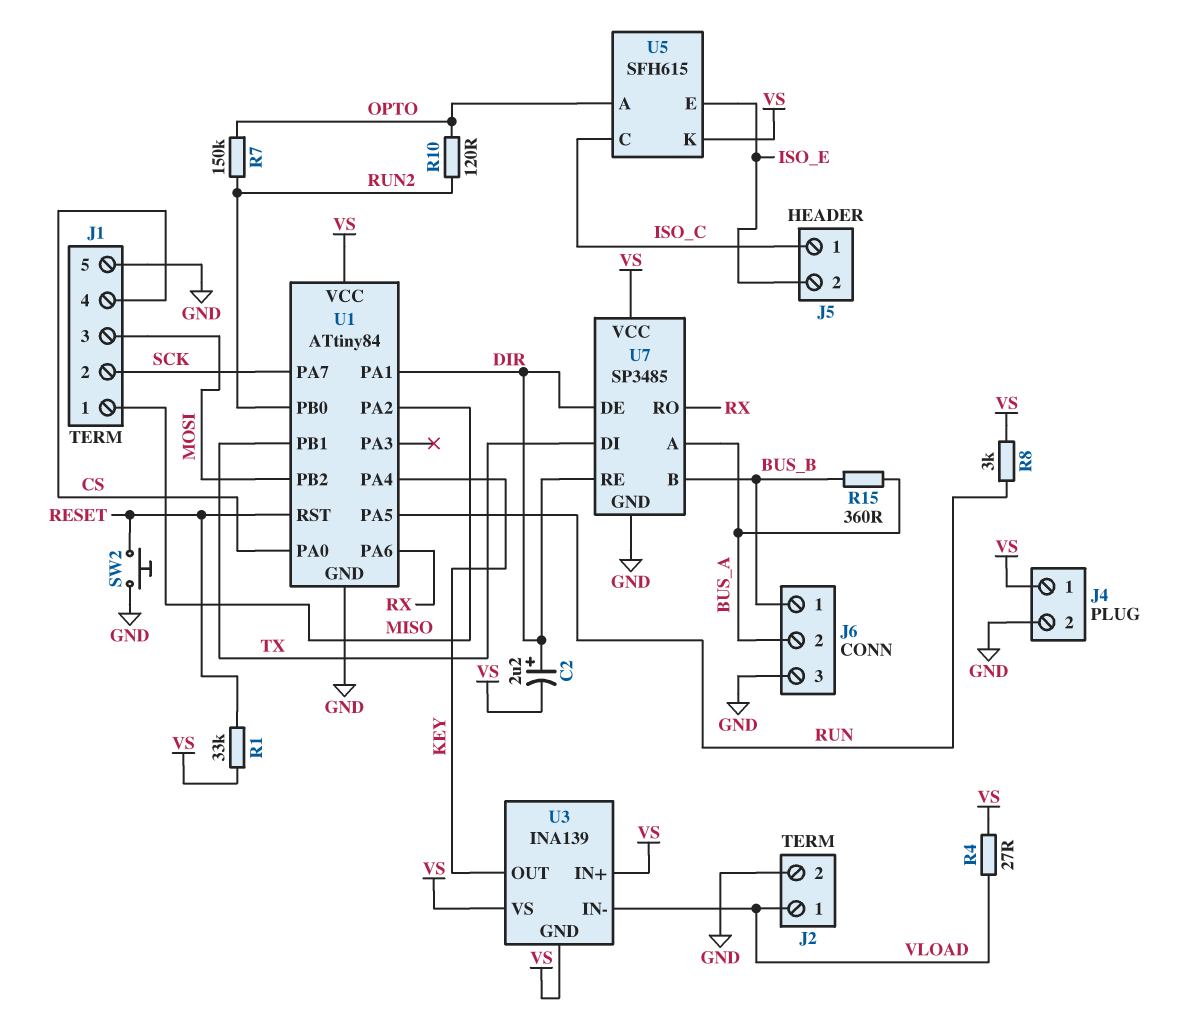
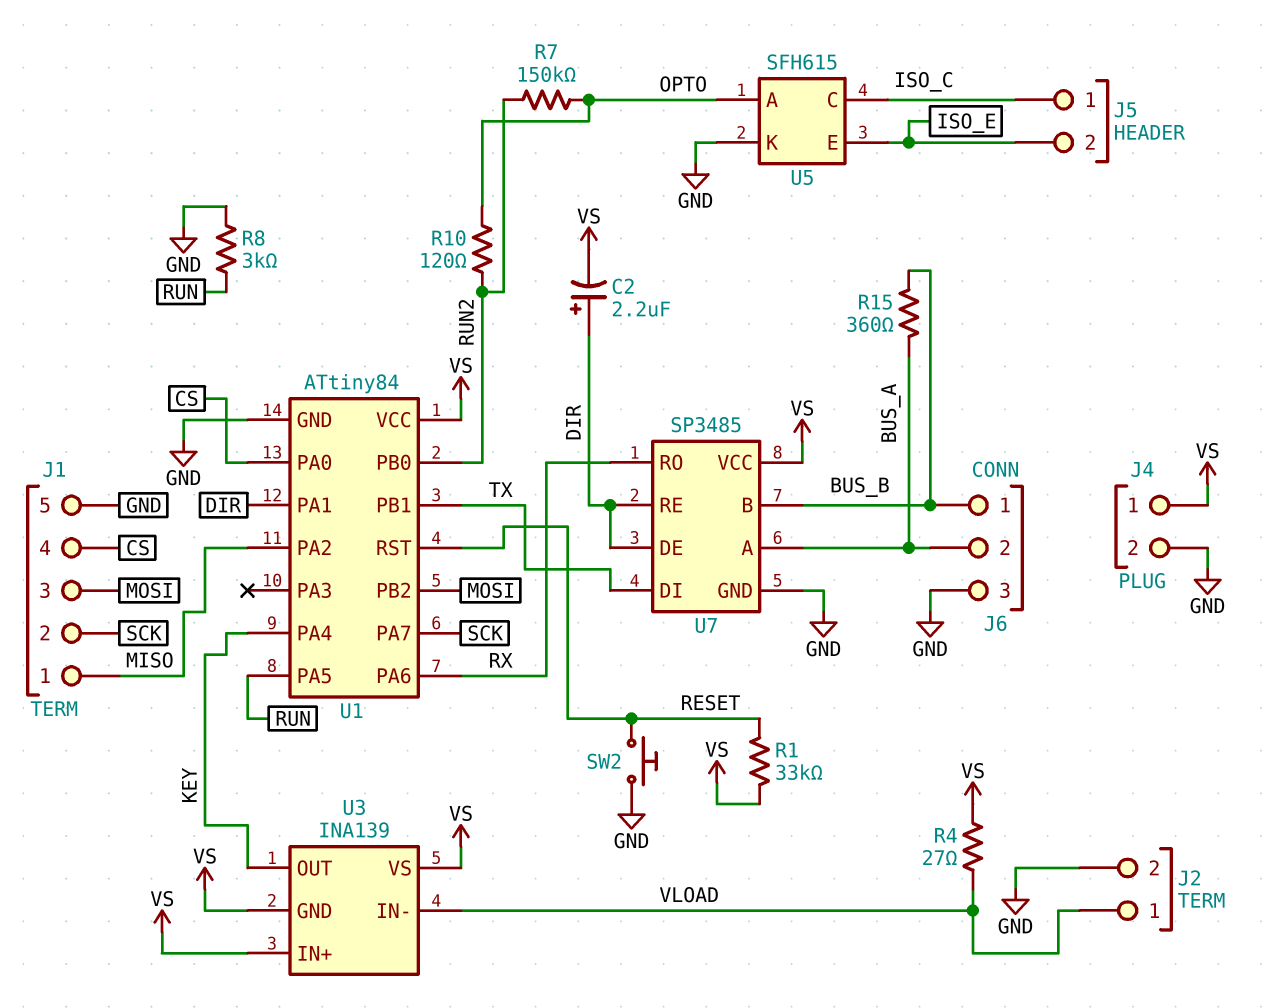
R8: 3k (RUN, VS) -> 3k (GND, RUN)
U5 pin K: VS -> GND

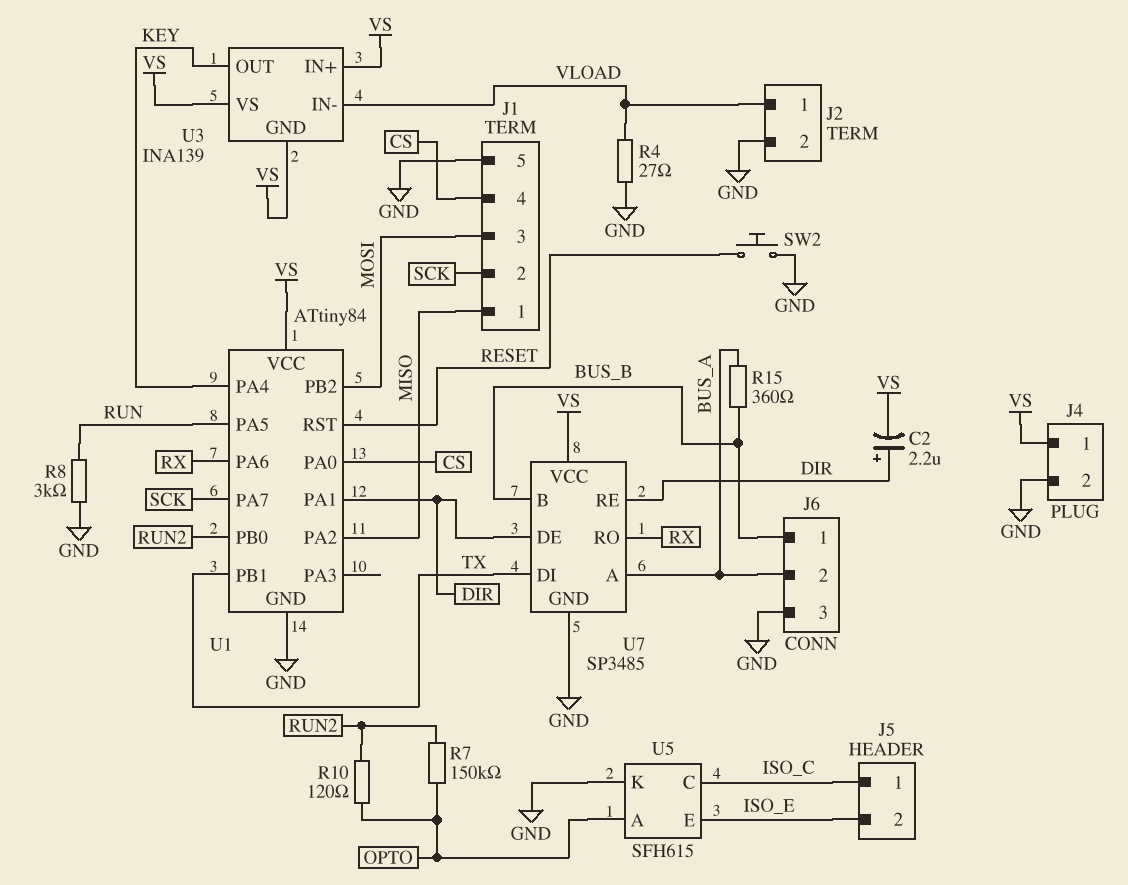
R1: 33k (RESET, VS) -> none
R4: 27 (VLOAD, VS) -> 27 (GND, VLOAD)

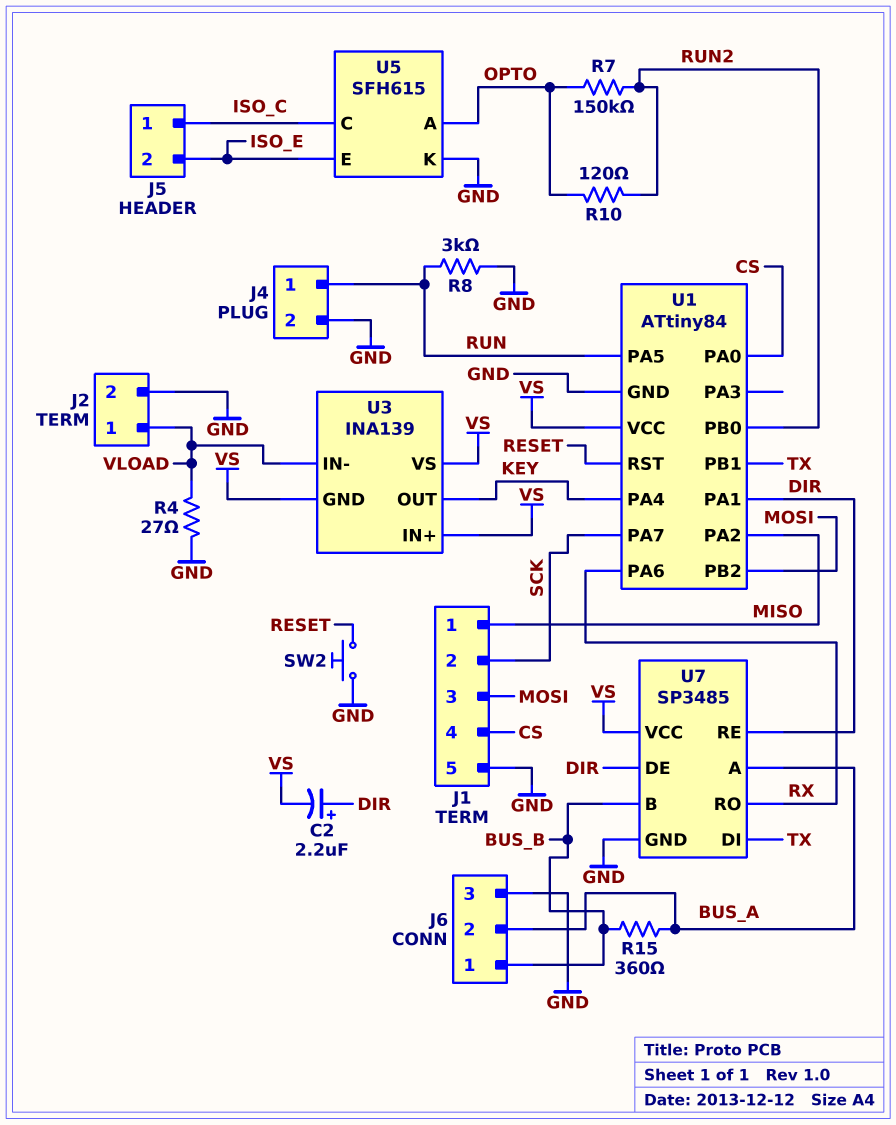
J4 pin 1: VS -> RUN

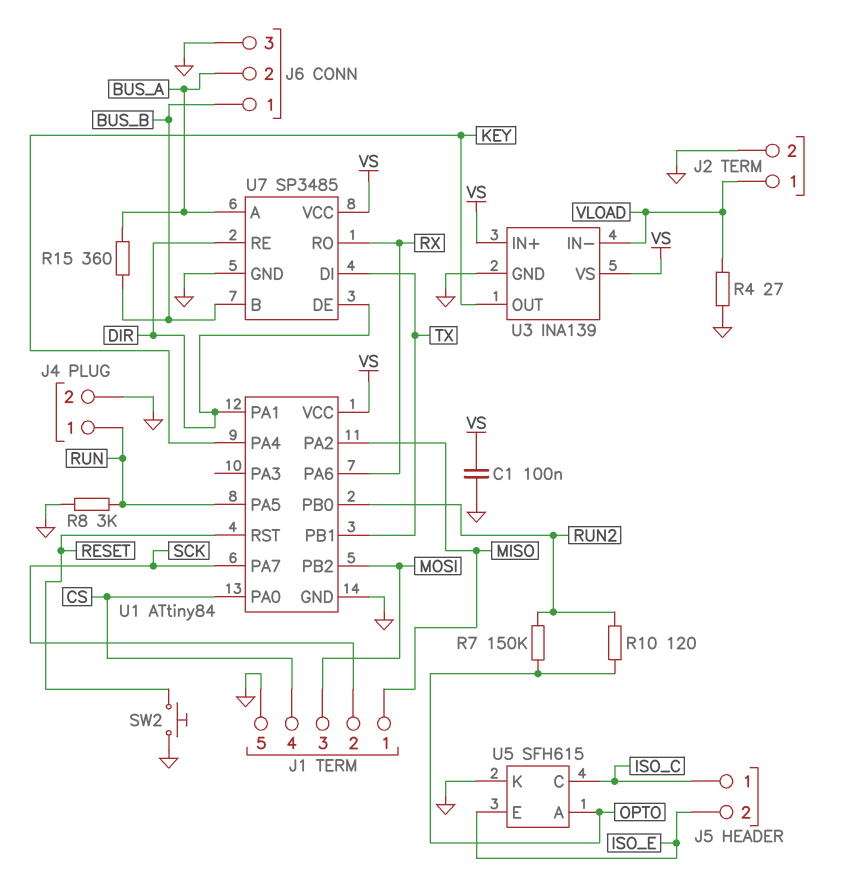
C1: none -> 100nF (GND, VS)
C2: 2.2uF (plus DIR, minus VS) -> none
U3 pin GND: VS -> GND

